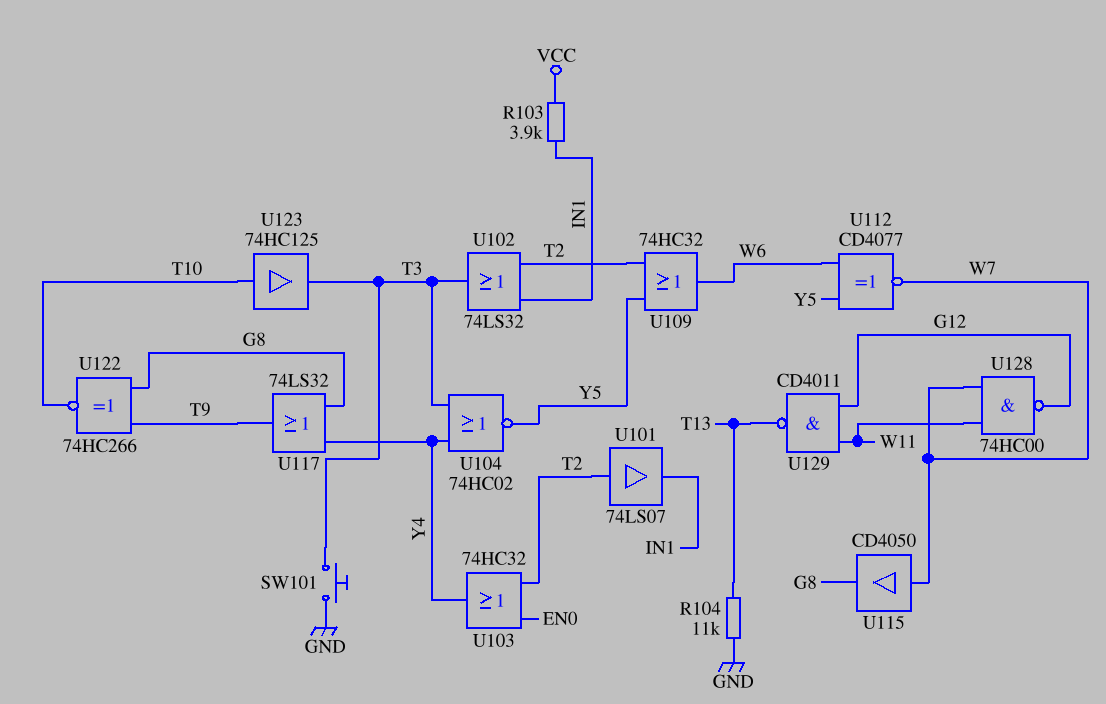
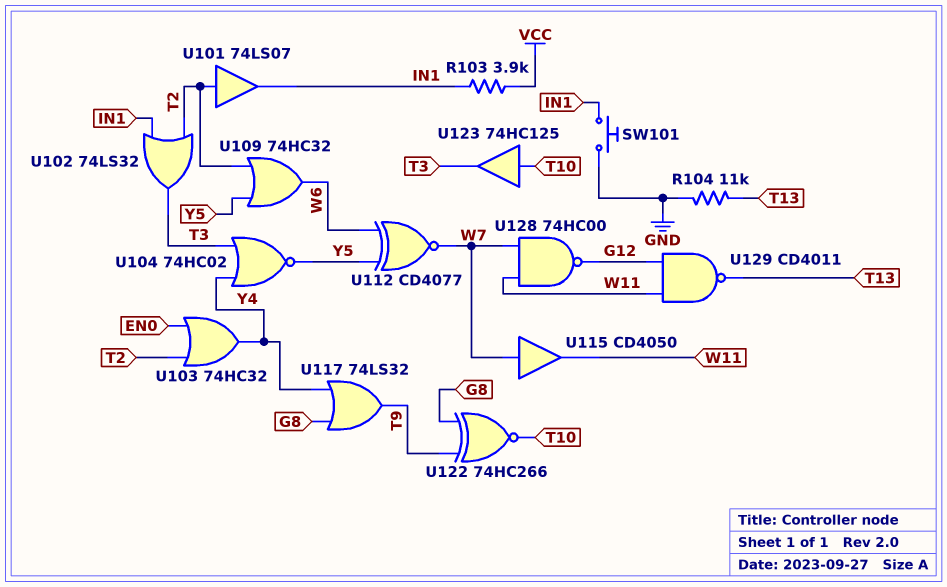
SW101: button (GND, T3) -> button (GND, IN1)
U115: buffer CD4050 (in W7, out G8) -> buffer CD4050 (in W7, out W11)

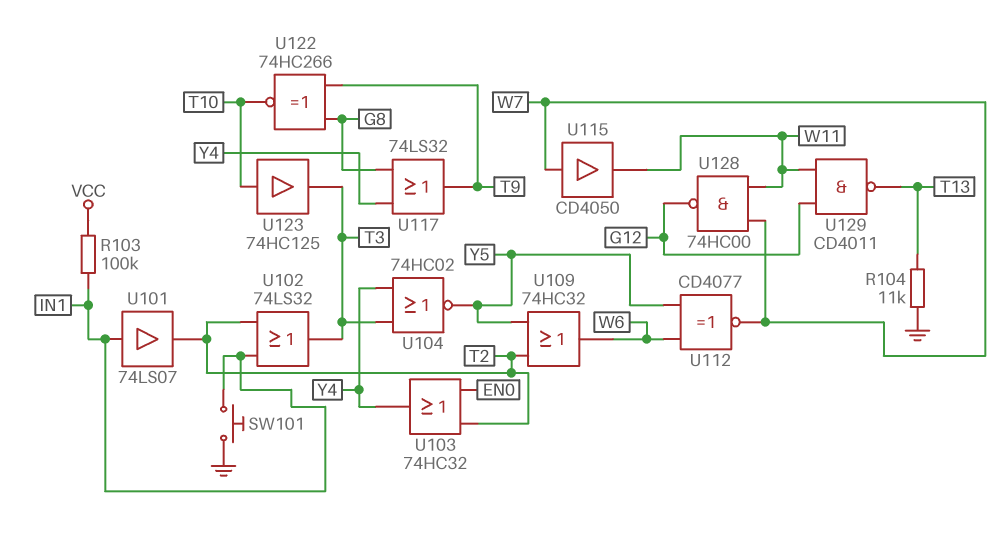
R103: 3.9k (IN1, VCC) -> 100k (IN1, VCC)
U101: buffer 74LS07 (in T2, out IN1) -> buffer 74LS07 (in IN1, out T2)

